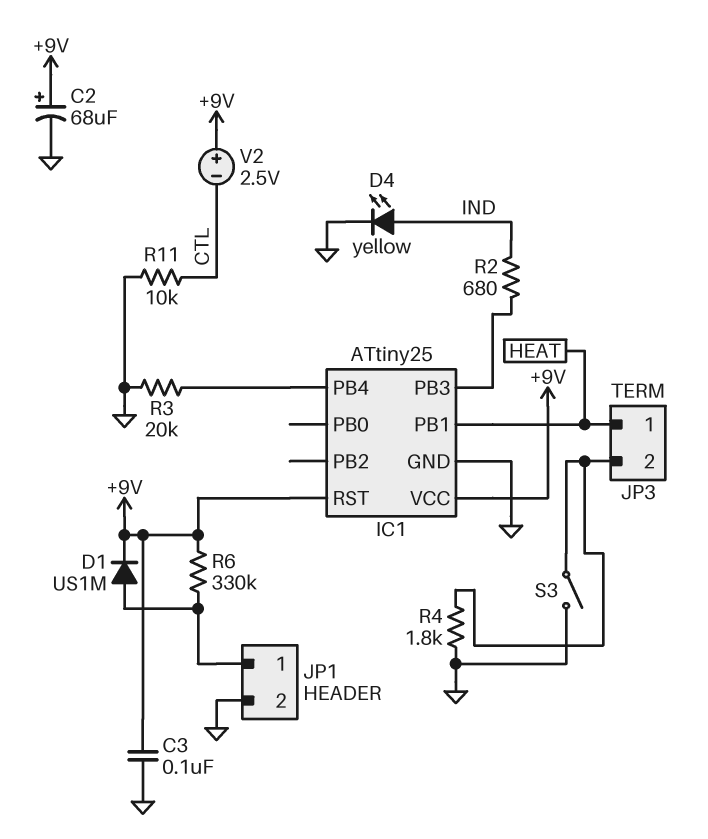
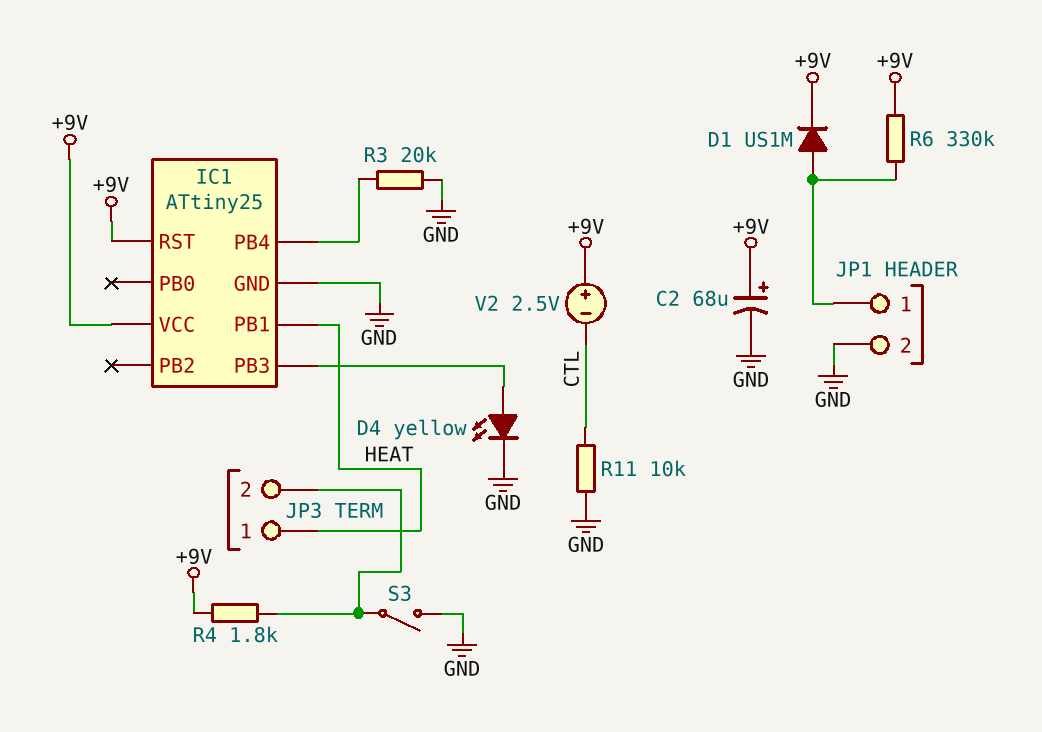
C3: 100nF (+9V, GND) -> none
D4: LED yellow (A IND, K GND) -> LED yellow (A IC1/PB3, K GND)
R2: 680 (IC1/PB3, IND) -> none
R4: 1.8k (GND, JP3/2) -> 1.8k (+9V, JP3/2)

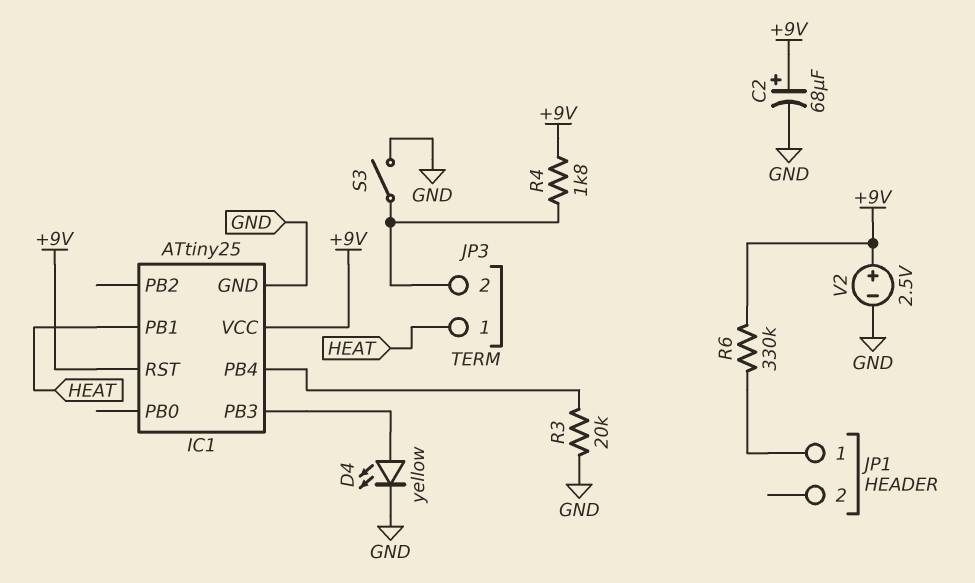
D1: diode US1M (A JP1/1, K +9V) -> none
JP1 pin 2: GND -> none
R11: 10k (CTL, GND) -> none
V2: 2.5V (plus +9V, minus CTL) -> 2.5V (plus +9V, minus GND)

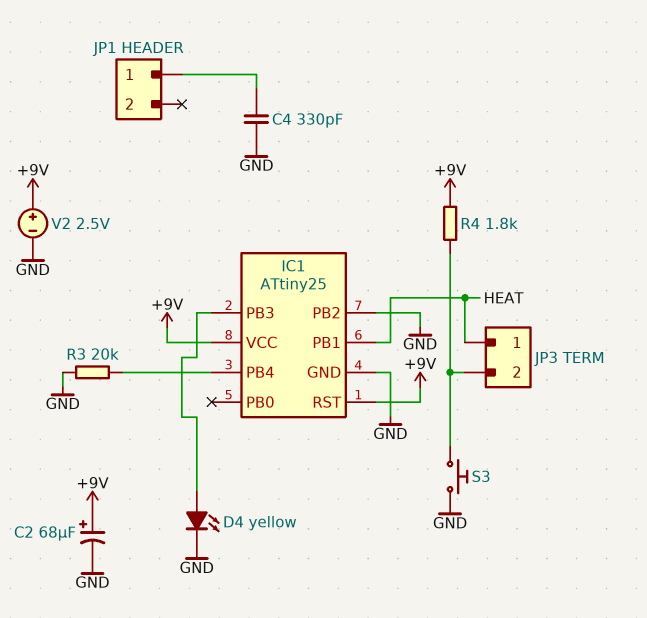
C4: none -> 330pF (GND, JP1/1)
IC1 pin PB2: none -> GND
R6: 330k (+9V, JP1/1) -> none
S3: switch (GND, JP3/2) -> button (GND, JP3/2)

